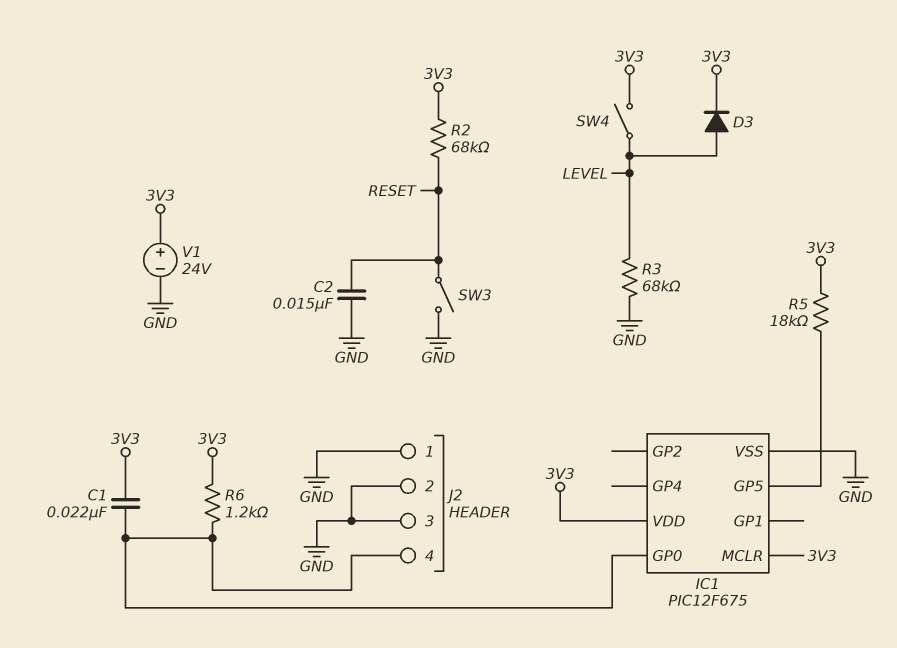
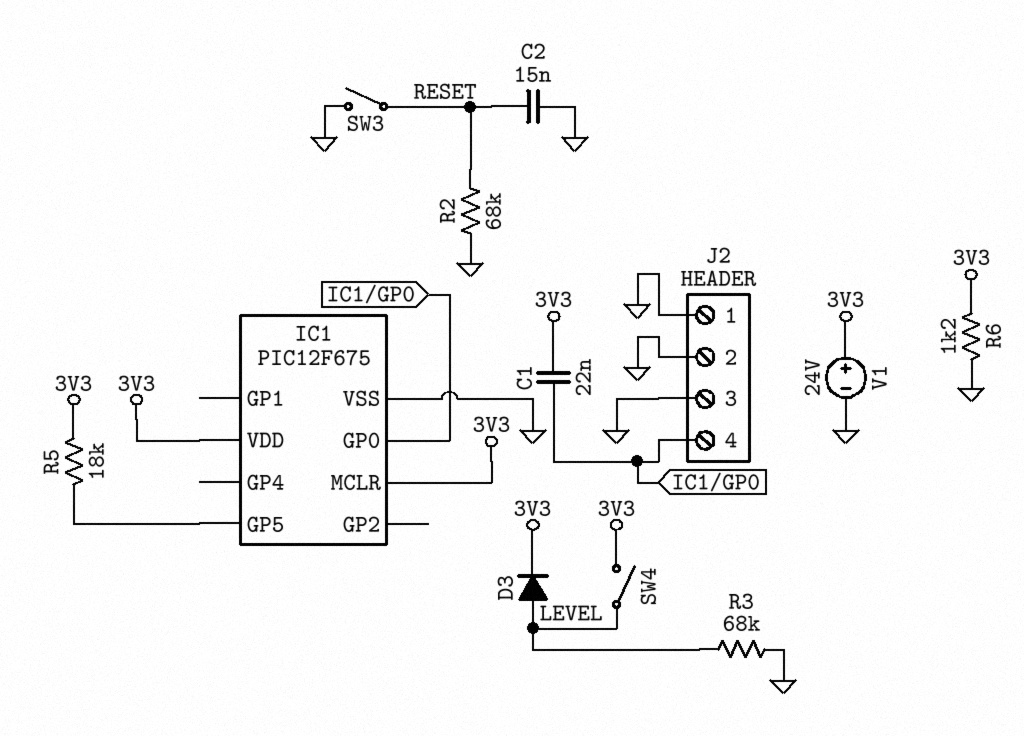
R2: 68k (3V3, RESET) -> 68k (GND, RESET)
R6: 1.2k (3V3, IC1/GP0) -> 1.2k (3V3, GND)

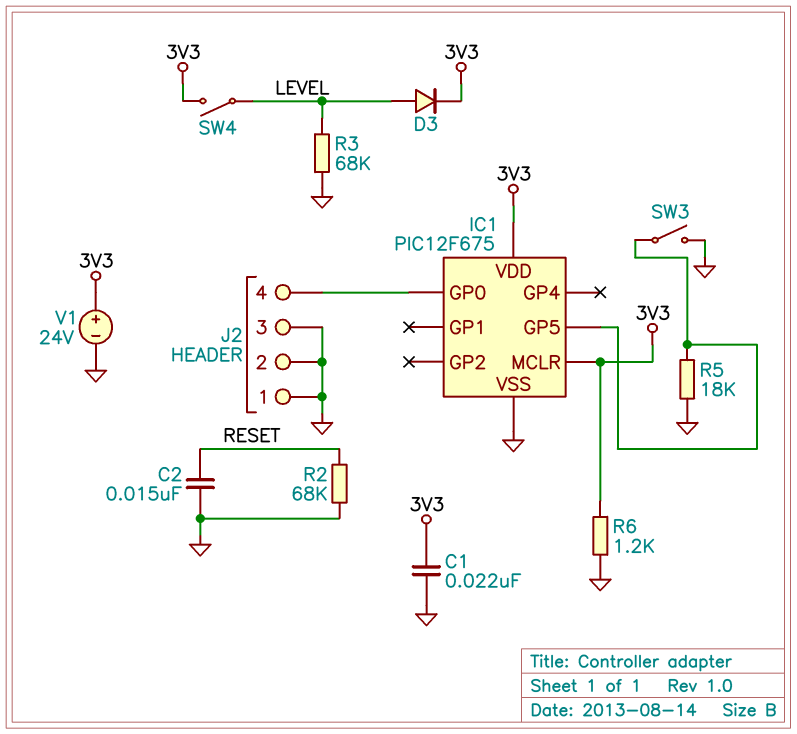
C1: 22nF (3V3, IC1/GP0) -> 22nF (3V3, GND)
R5: 18k (3V3, IC1/GP5) -> 18k (GND, IC1/GP5)
SW3: switch (GND, RESET) -> switch (GND, IC1/GP5)

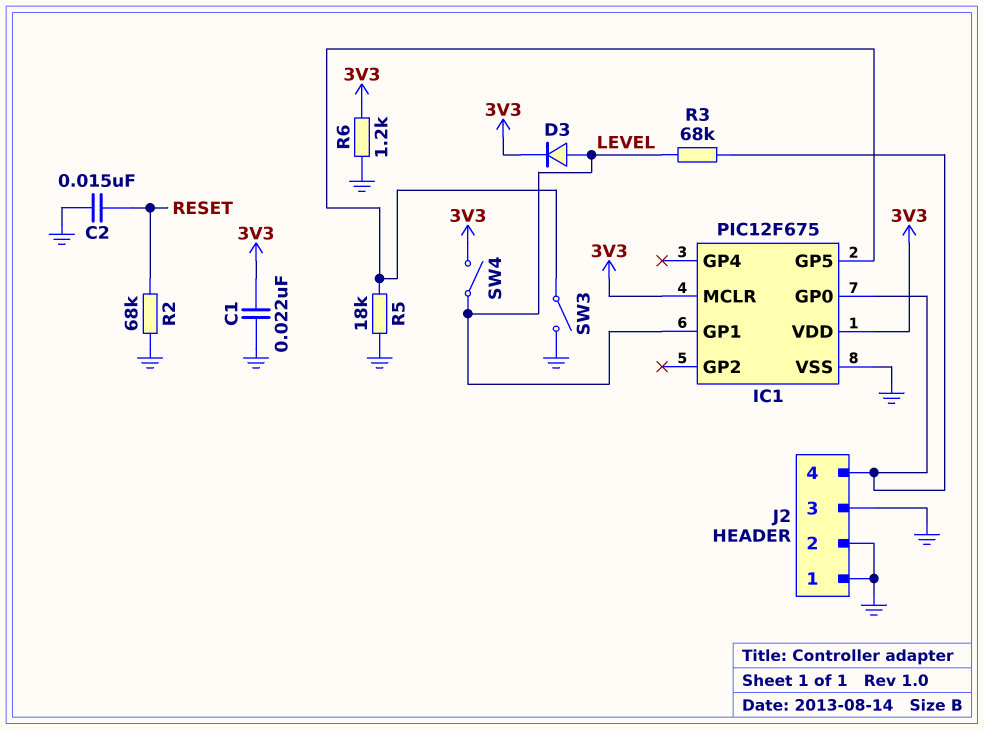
IC1 pin GP1: none -> LEVEL
R3: 68k (GND, LEVEL) -> 68k (IC1/GP0, LEVEL)
V1: 24V (plus 3V3, minus GND) -> none

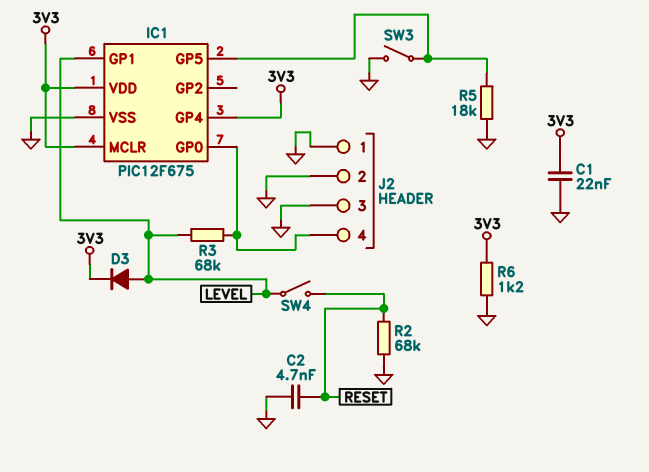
C2: 15nF (GND, RESET) -> 4.7nF (GND, RESET)
IC1 pin GP4: none -> 3V3
SW4: switch (3V3, LEVEL) -> switch (LEVEL, RESET)

